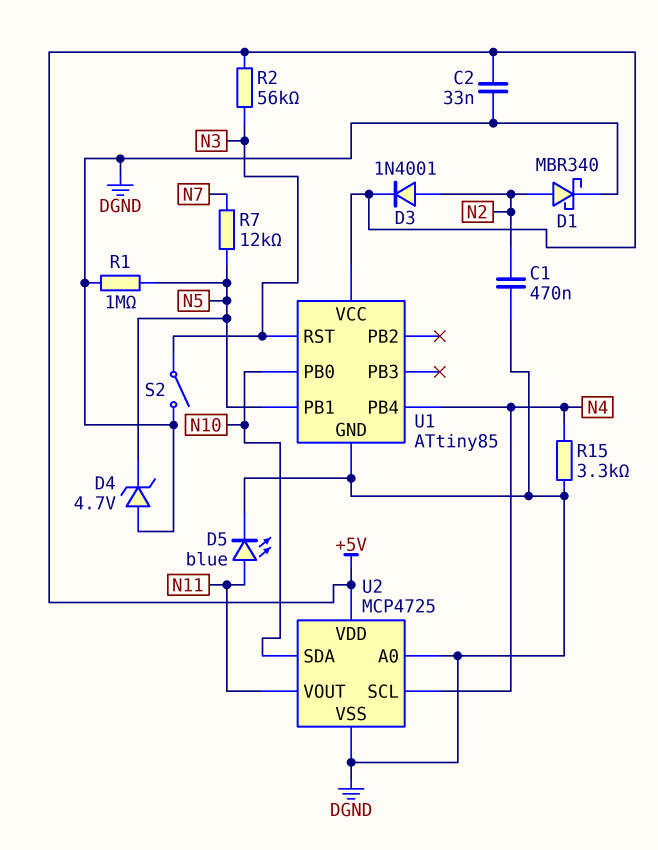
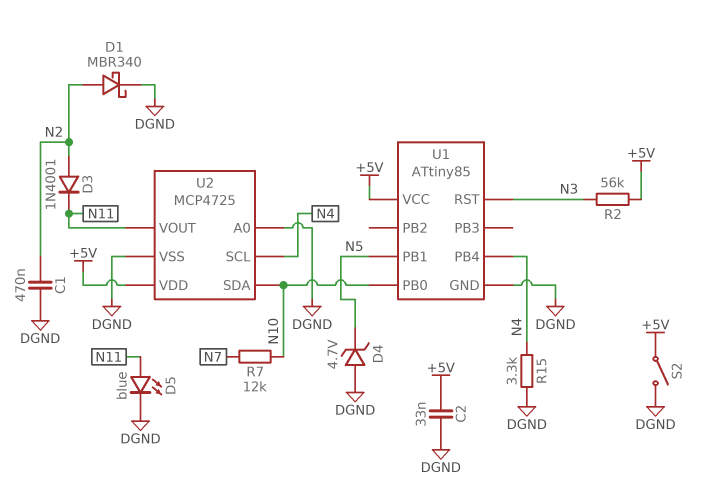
D3: diode 1N4001 (A N2, K +5V) -> diode 1N4001 (A N2, K N11)
R1: 1M (DGND, N5) -> none
R7: 12k (N5, N7) -> 12k (N7, N10)
S2: switch (DGND, N3) -> switch (+5V, DGND)

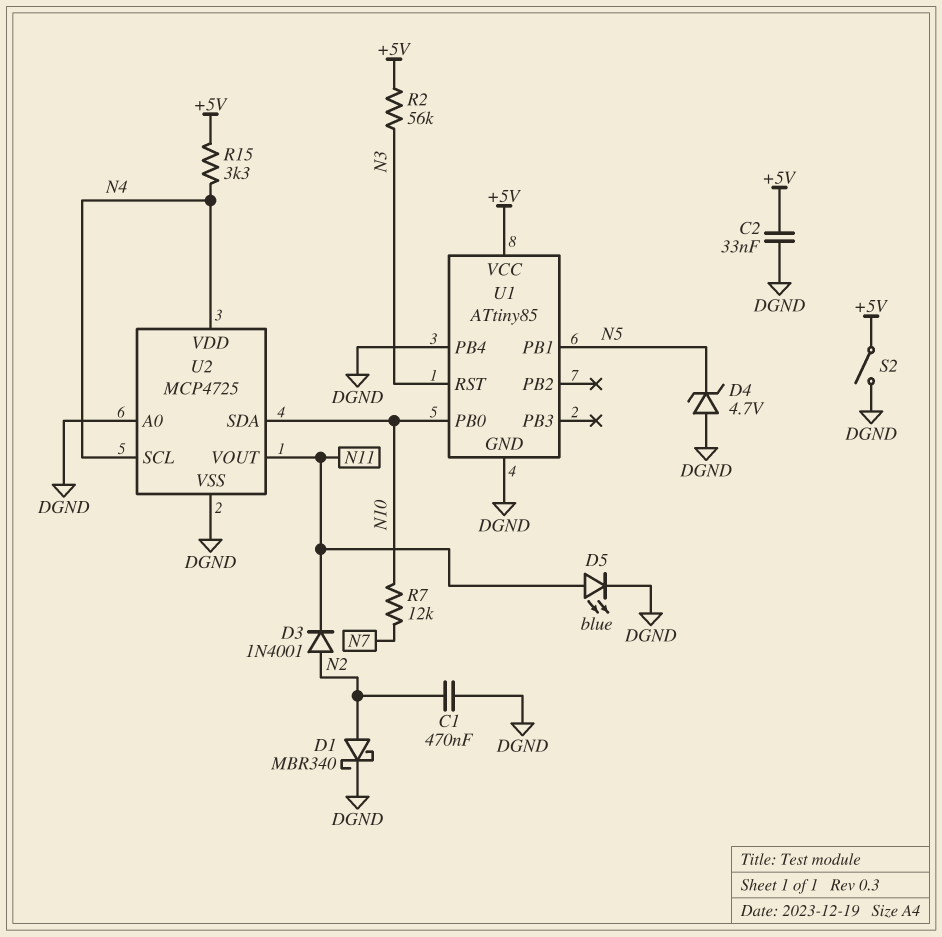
R15: 3.3k (DGND, N4) -> 3.3k (+5V, N4)
U1 pin PB4: N4 -> DGND
U2 pin VDD: +5V -> N4

